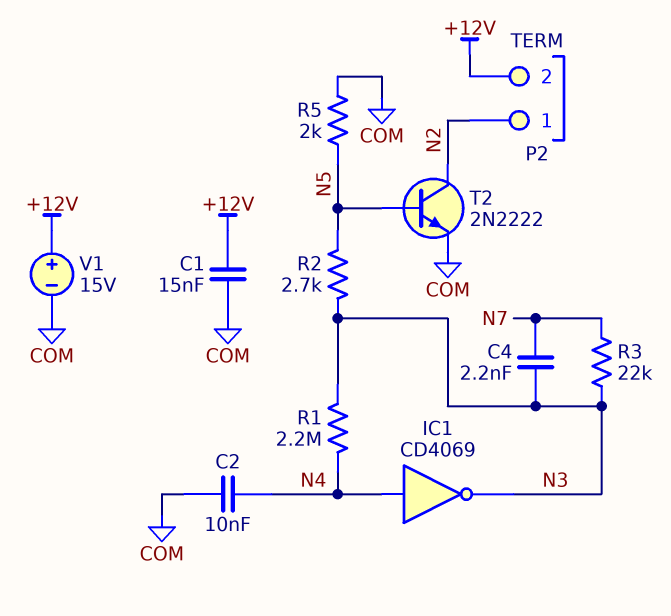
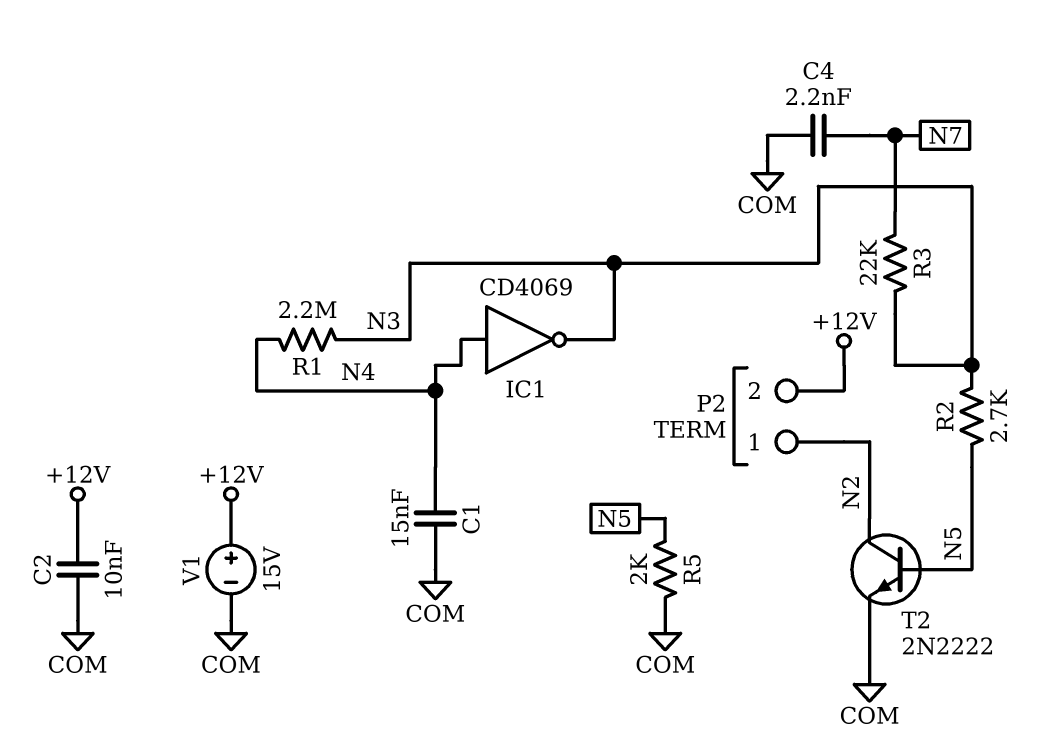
C1: 15nF (+12V, COM) -> 15nF (COM, N4)
C2: 10nF (COM, N4) -> 10nF (+12V, COM)
C4: 2.2nF (N3, N7) -> 2.2nF (COM, N7)

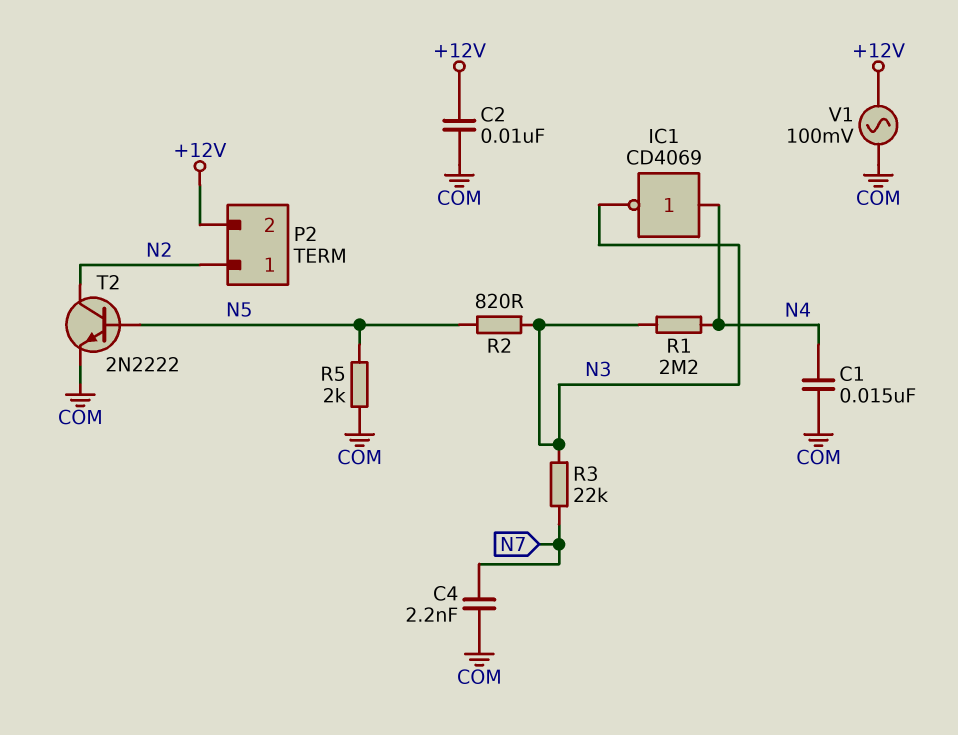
R2: 2.7k (N3, N5) -> 820 (N3, N5)
V1: 15V (plus +12V, minus COM) -> AC 100mV (+12V, COM)

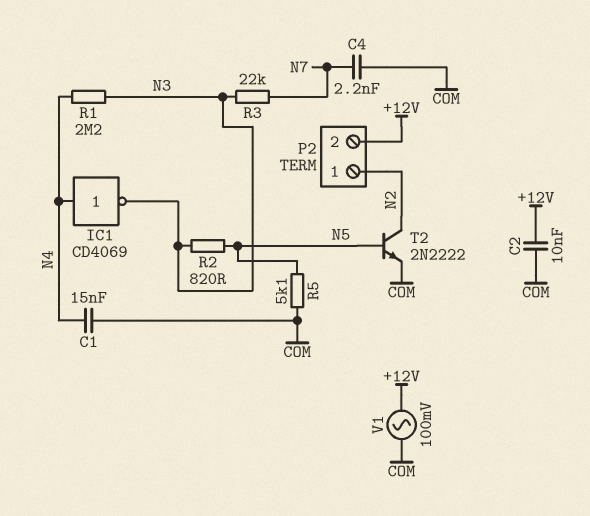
R5: 2k (COM, N5) -> 5.1k (COM, N5)

